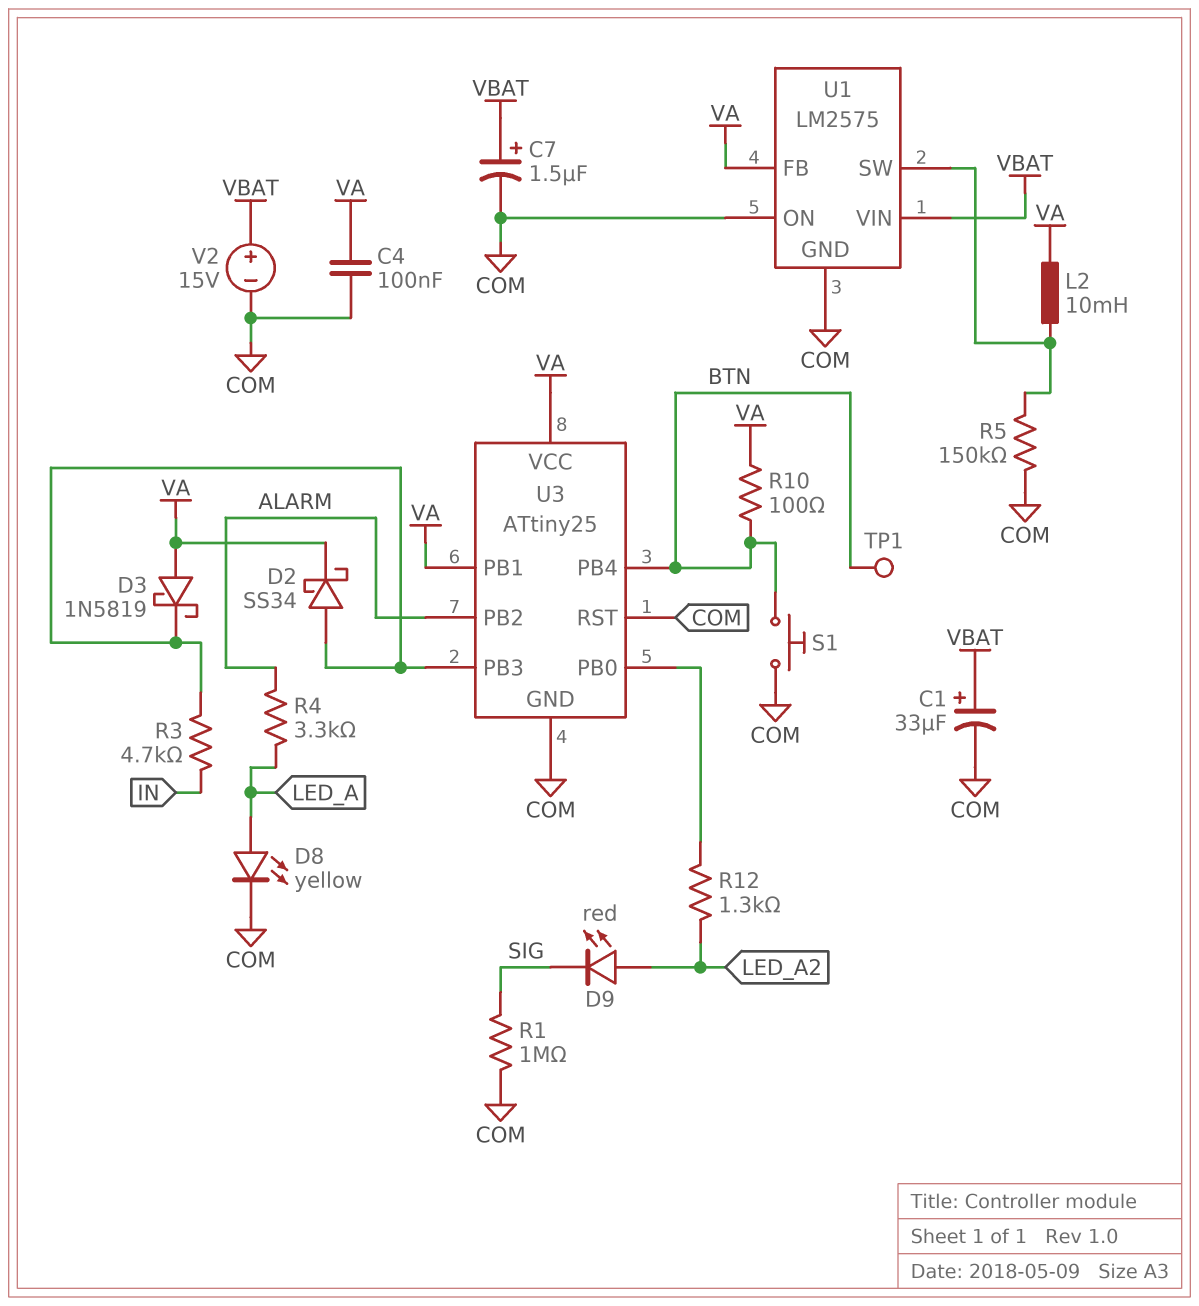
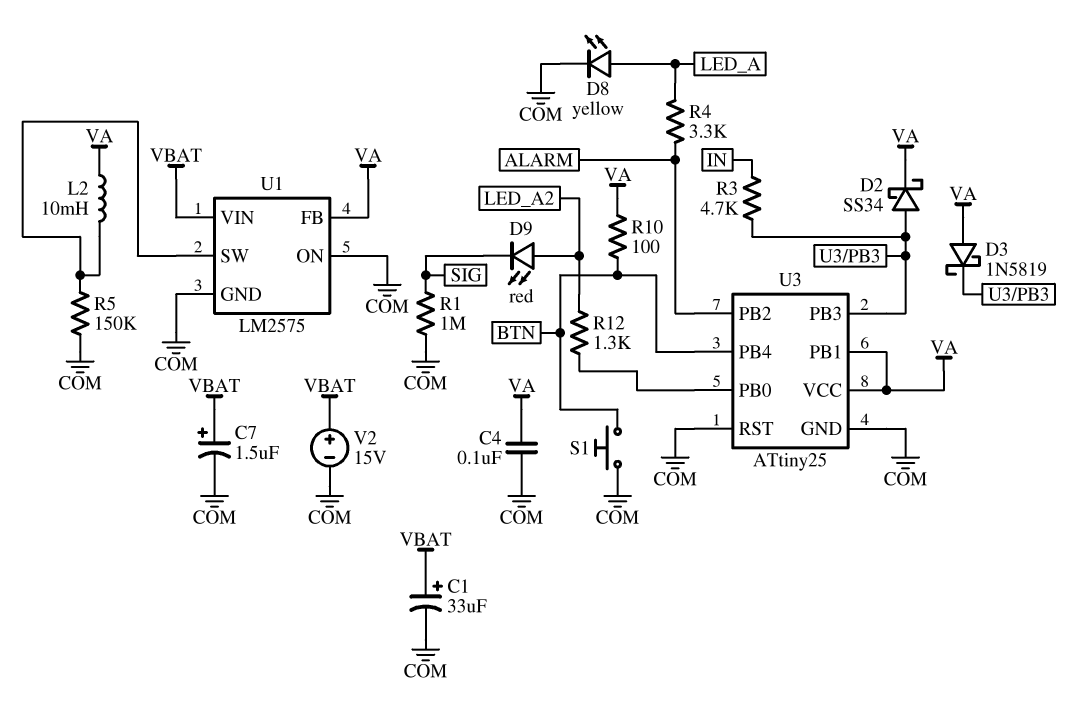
TP1: test point (BTN) -> none

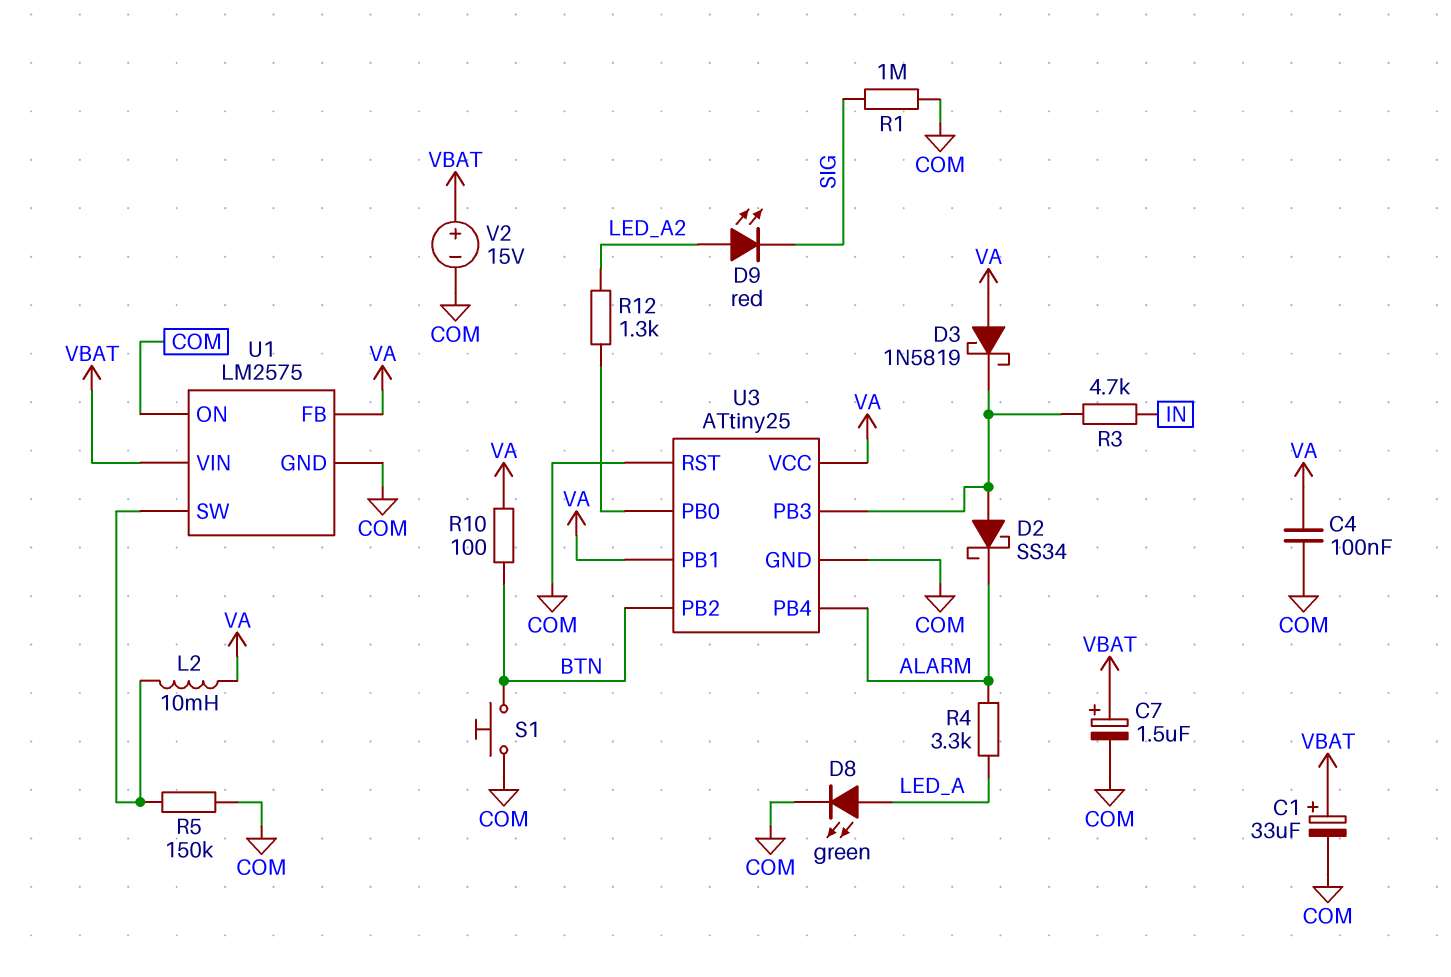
D2: schottky SS34 (A U3/PB3, K VA) -> schottky SS34 (A U3/PB3, K ALARM)
D8: LED yellow (A LED_A, K COM) -> LED green (A LED_A, K COM)
U3 pin PB2: ALARM -> BTN
U3 pin PB4: BTN -> ALARM

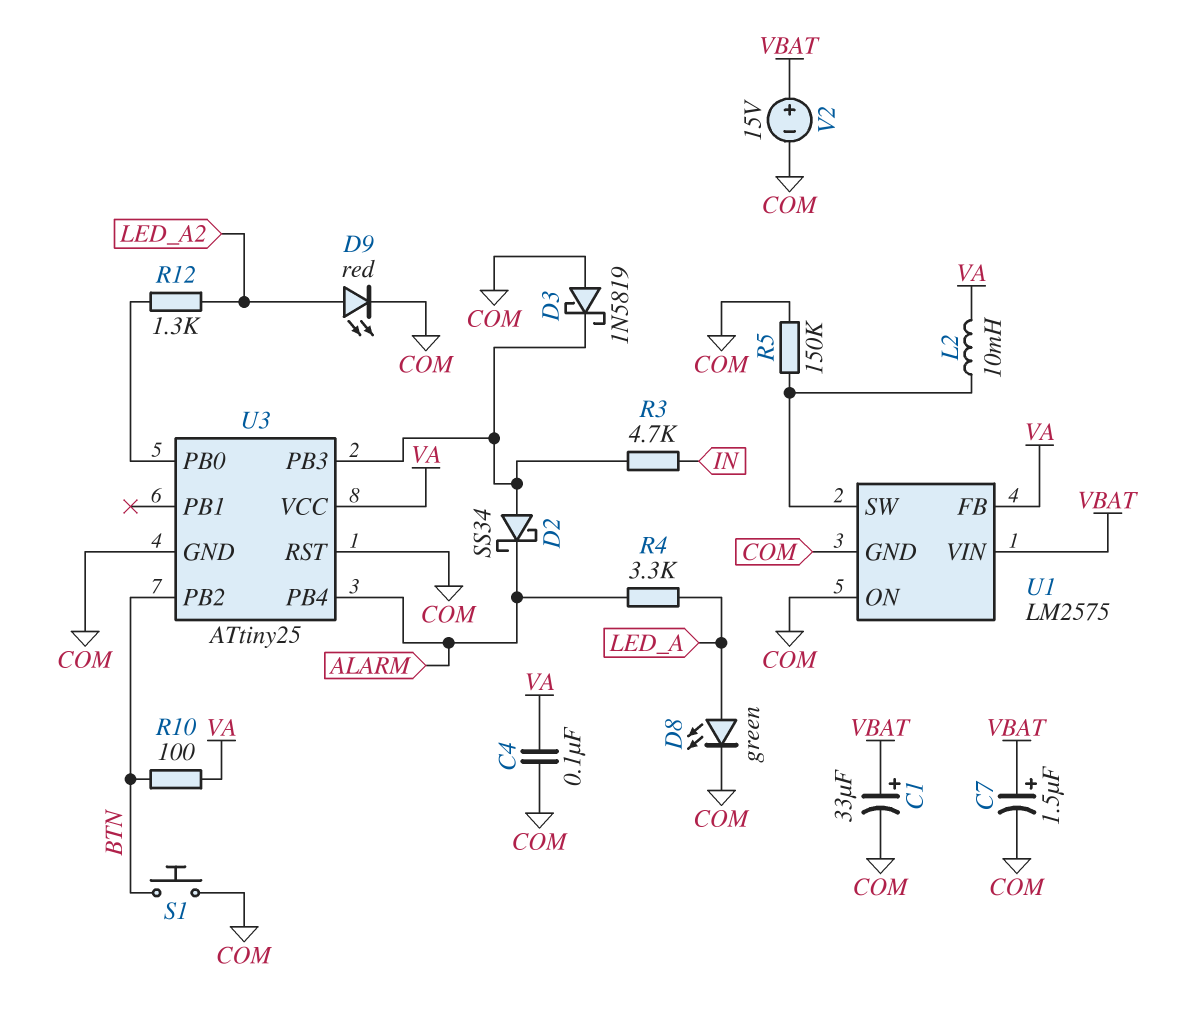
D3: schottky 1N5819 (A VA, K U3/PB3) -> schottky 1N5819 (A COM, K U3/PB3)
D9: LED red (A LED_A2, K SIG) -> LED red (A LED_A2, K COM)
R1: 1M (COM, SIG) -> none
U3 pin PB1: VA -> none

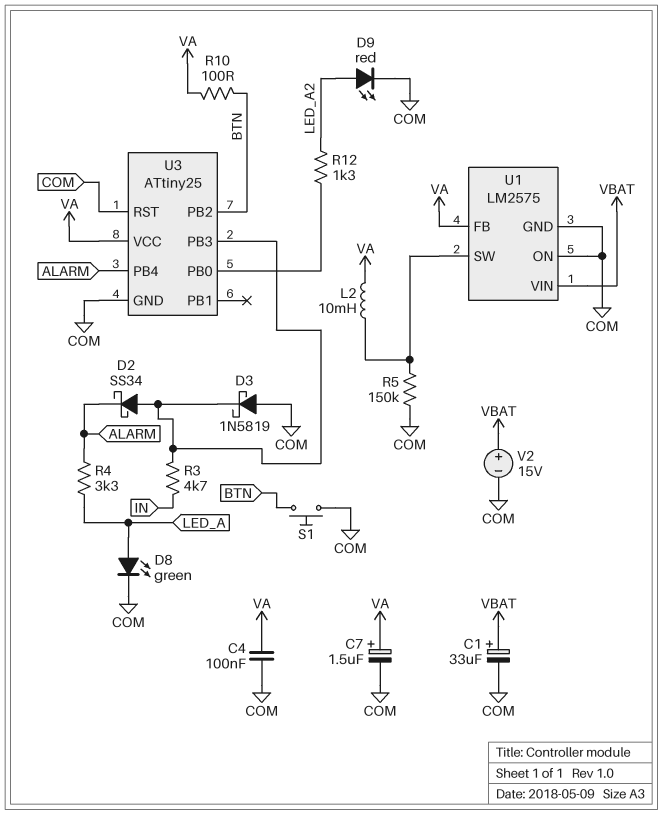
C7: 1.5uF (plus VBAT, minus COM) -> 1.5uF (plus VA, minus COM)

